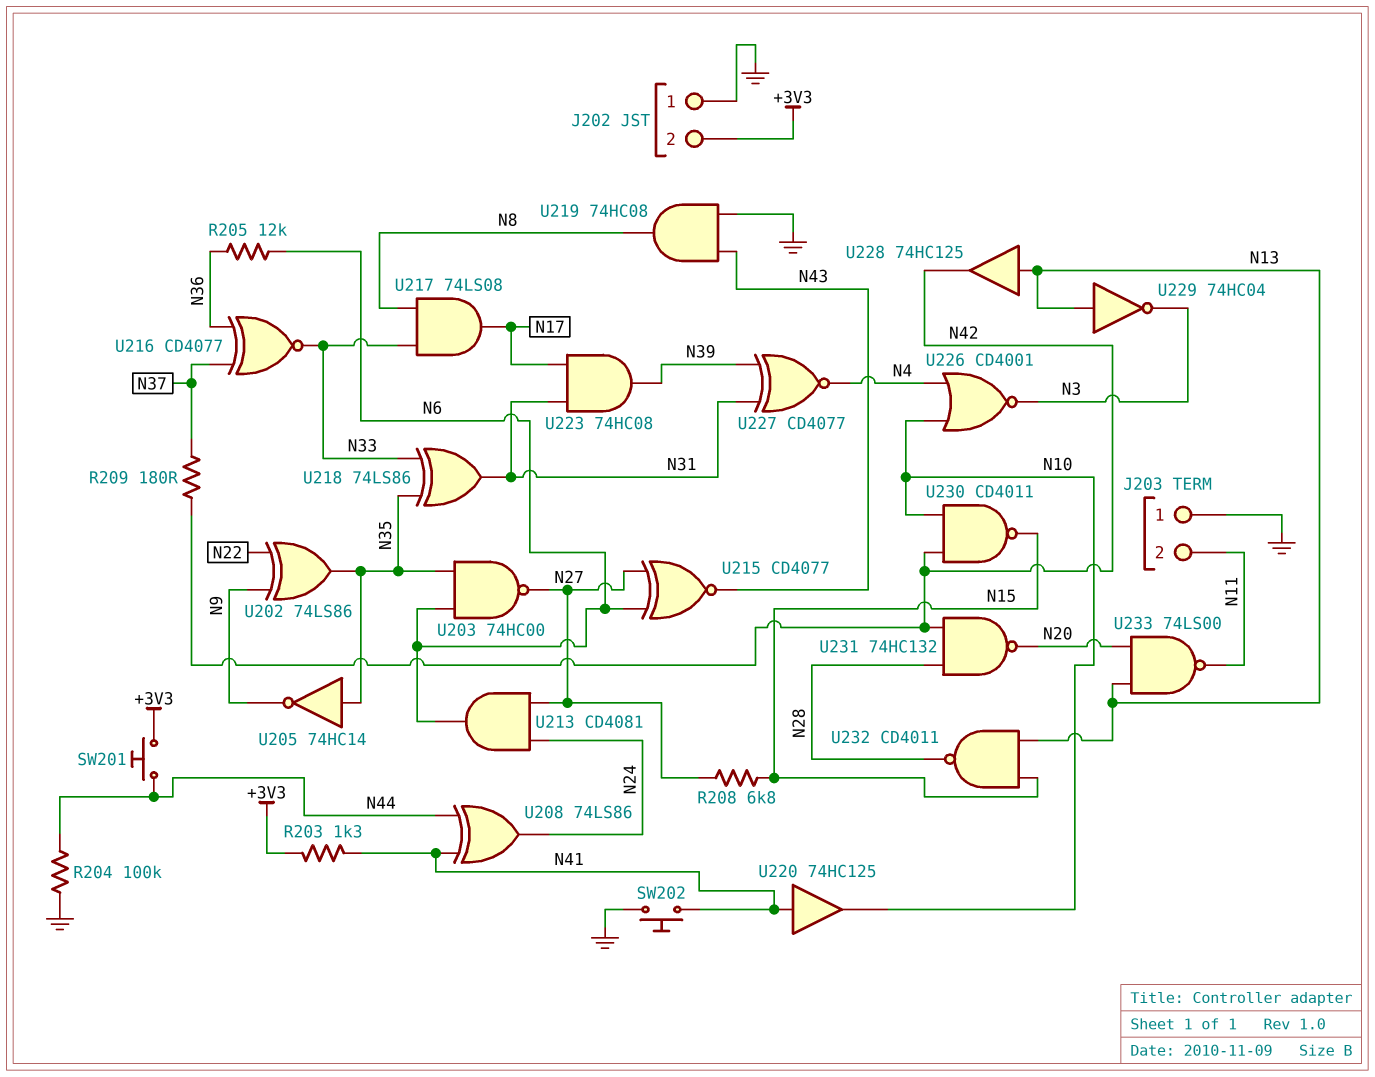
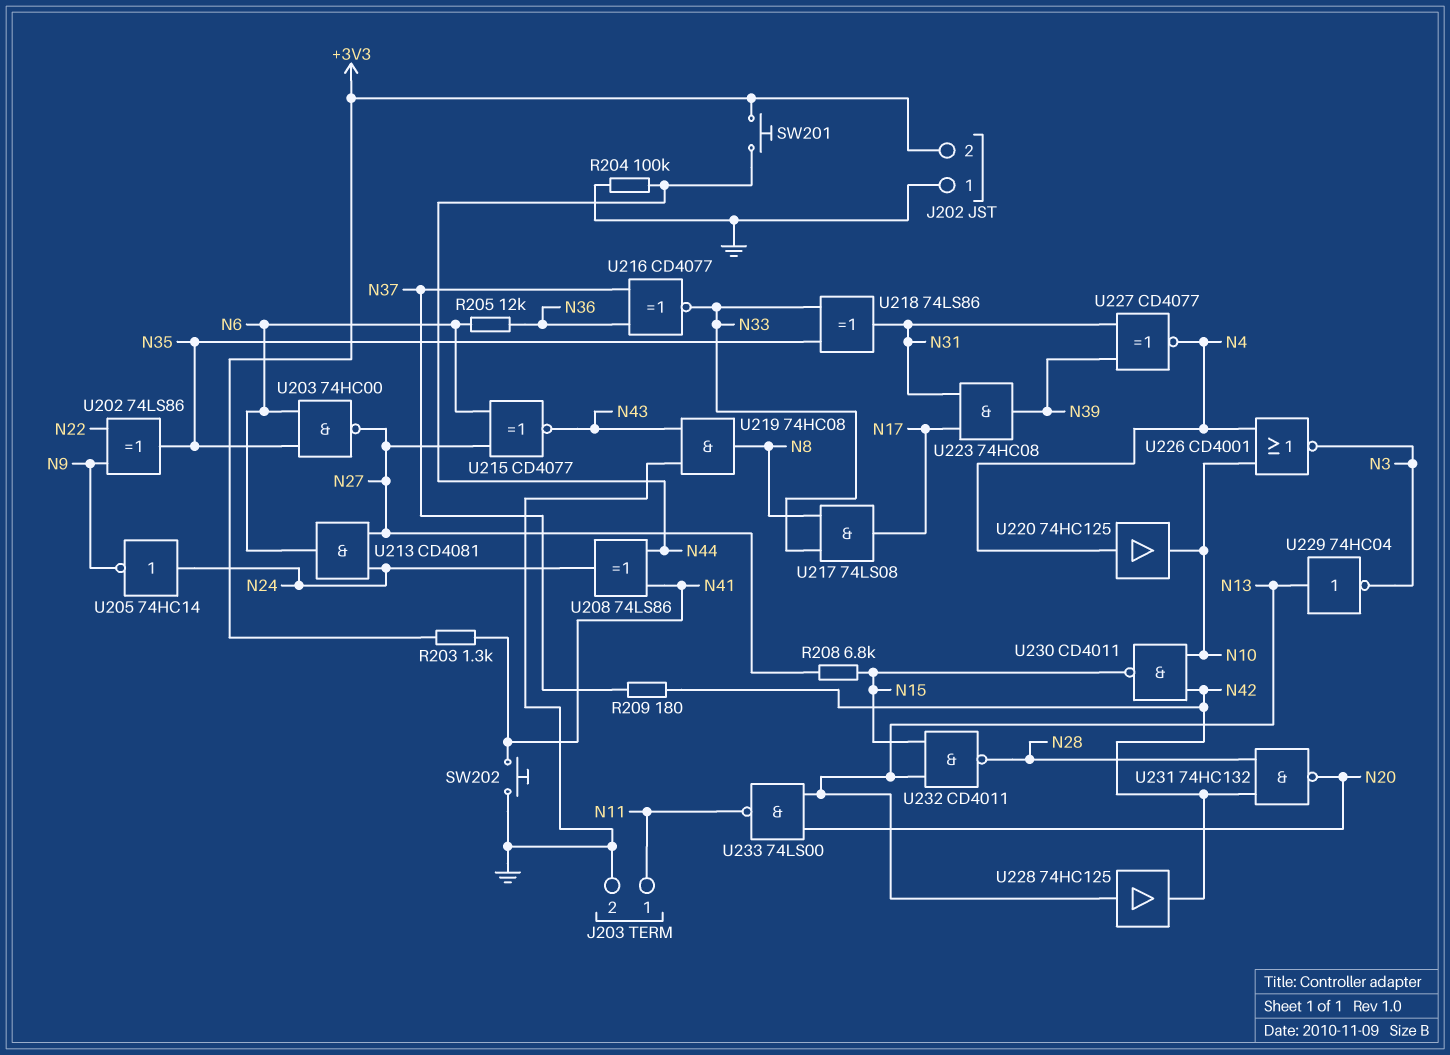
J203 pin 1: GND -> N11
J203 pin 2: N11 -> GND
U205: NOT 74HC14 (in N35, out N9) -> NOT 74HC14 (in N24, out N9)
U220: buffer 74HC125 (in N41, out N10) -> buffer 74HC125 (in N4, out N10)

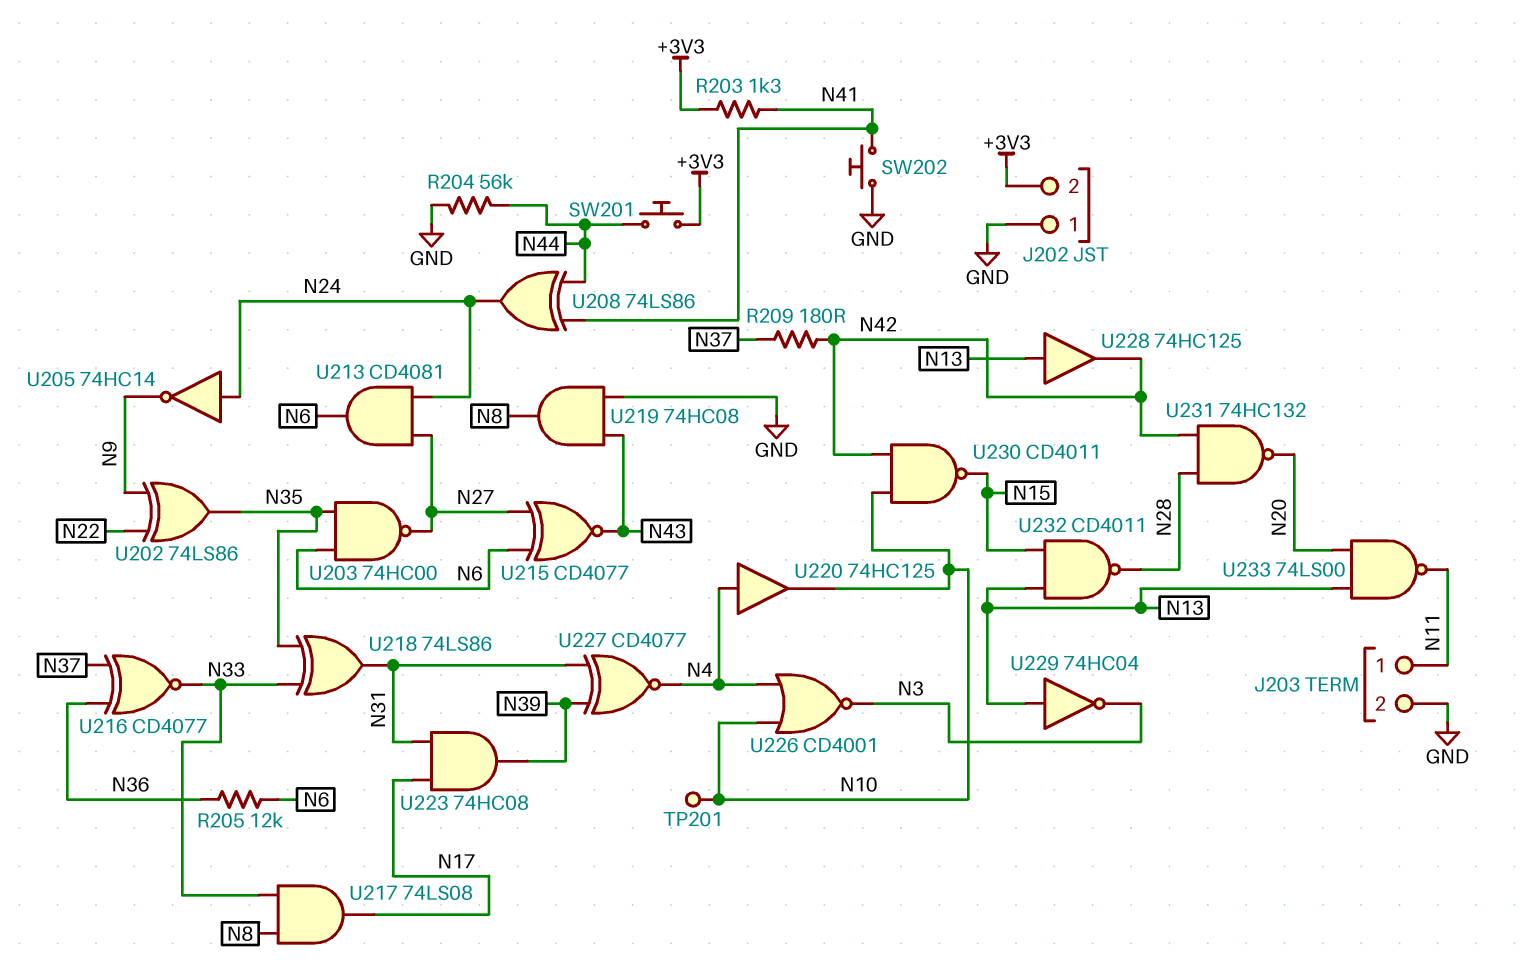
R204: 100k (GND, N44) -> 56k (GND, N44)
R208: 6.8k (N15, N27) -> none
TP201: none -> test point (N10)

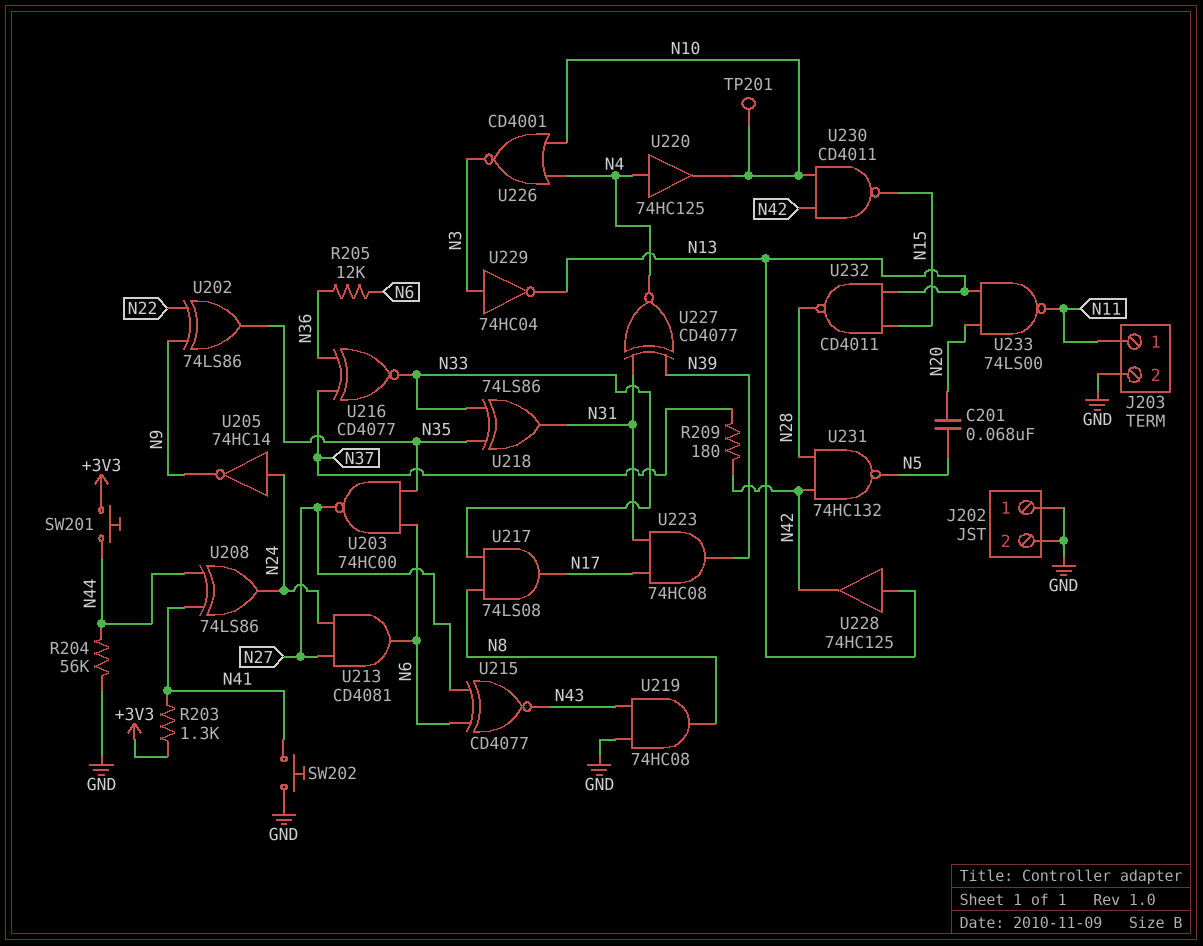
C201: none -> 68nF (N5, N20)
J202 pin 2: +3V3 -> GND
U229: NOT 74HC04 (in N13, out N3) -> NOT 74HC04 (in N3, out N13)
U231: NAND 74HC132 (in N28, in N42, out N20) -> NAND 74HC132 (in N28, in N42, out N5)

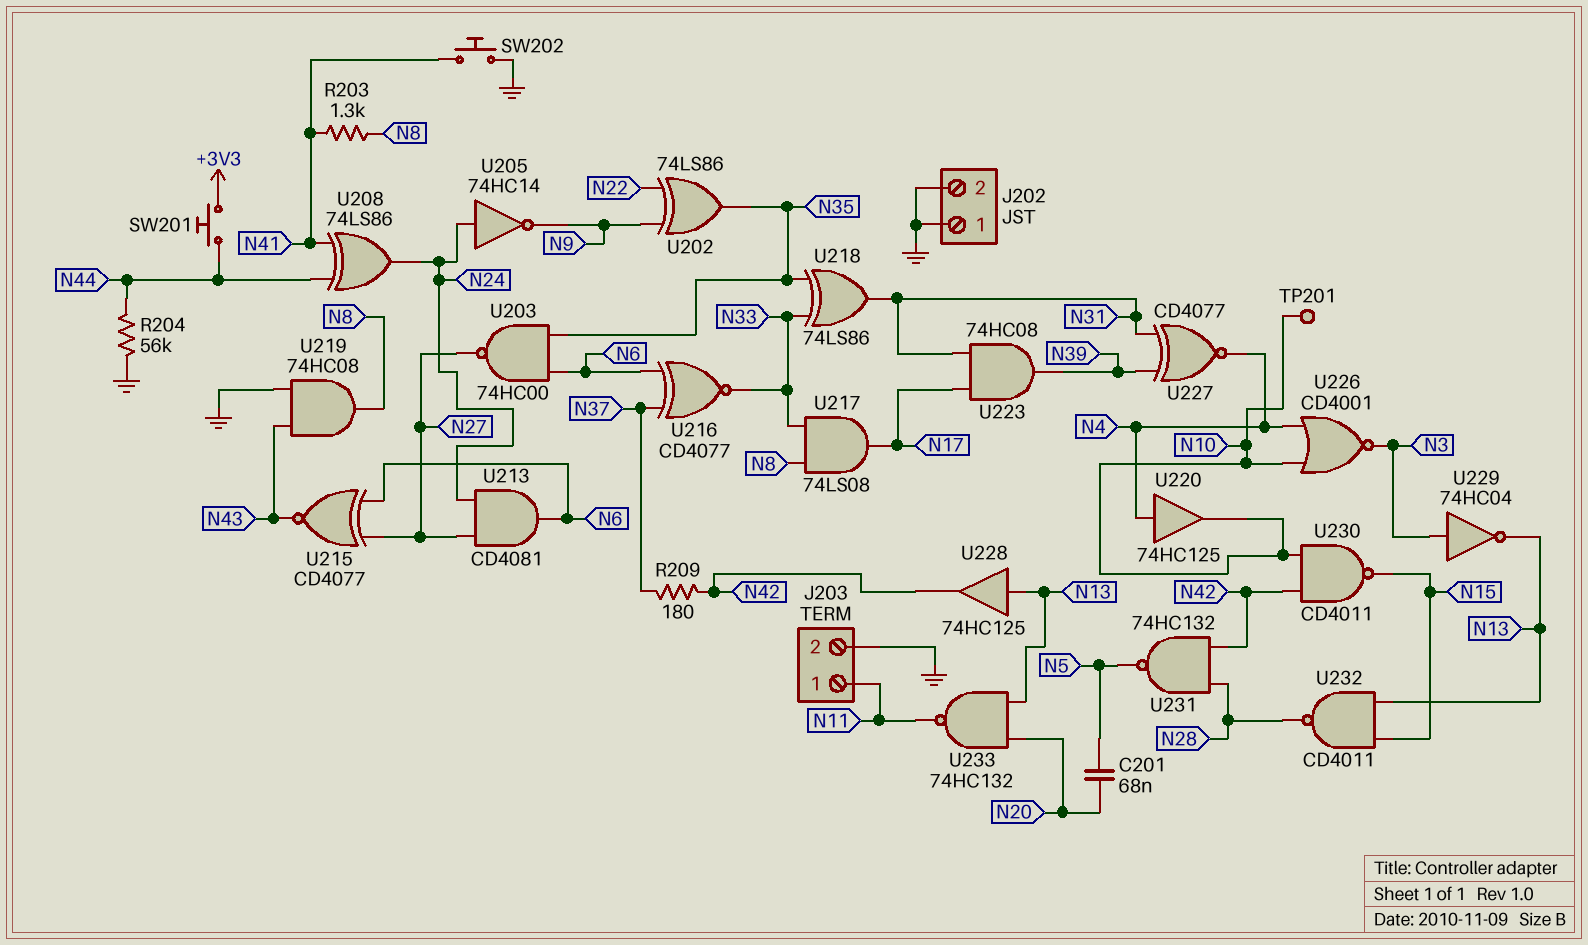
R203: 1.3k (+3V3, N41) -> 1.3k (N8, N41)
R205: 12k (N6, N36) -> none
U216: XNOR CD4077 (in N36, in N37, out N33) -> XNOR CD4077 (in N6, in N37, out N33)
U233: NAND 74LS00 (in N13, in N20, out N11) -> NAND 74HC132 (in N13, in N20, out N11)

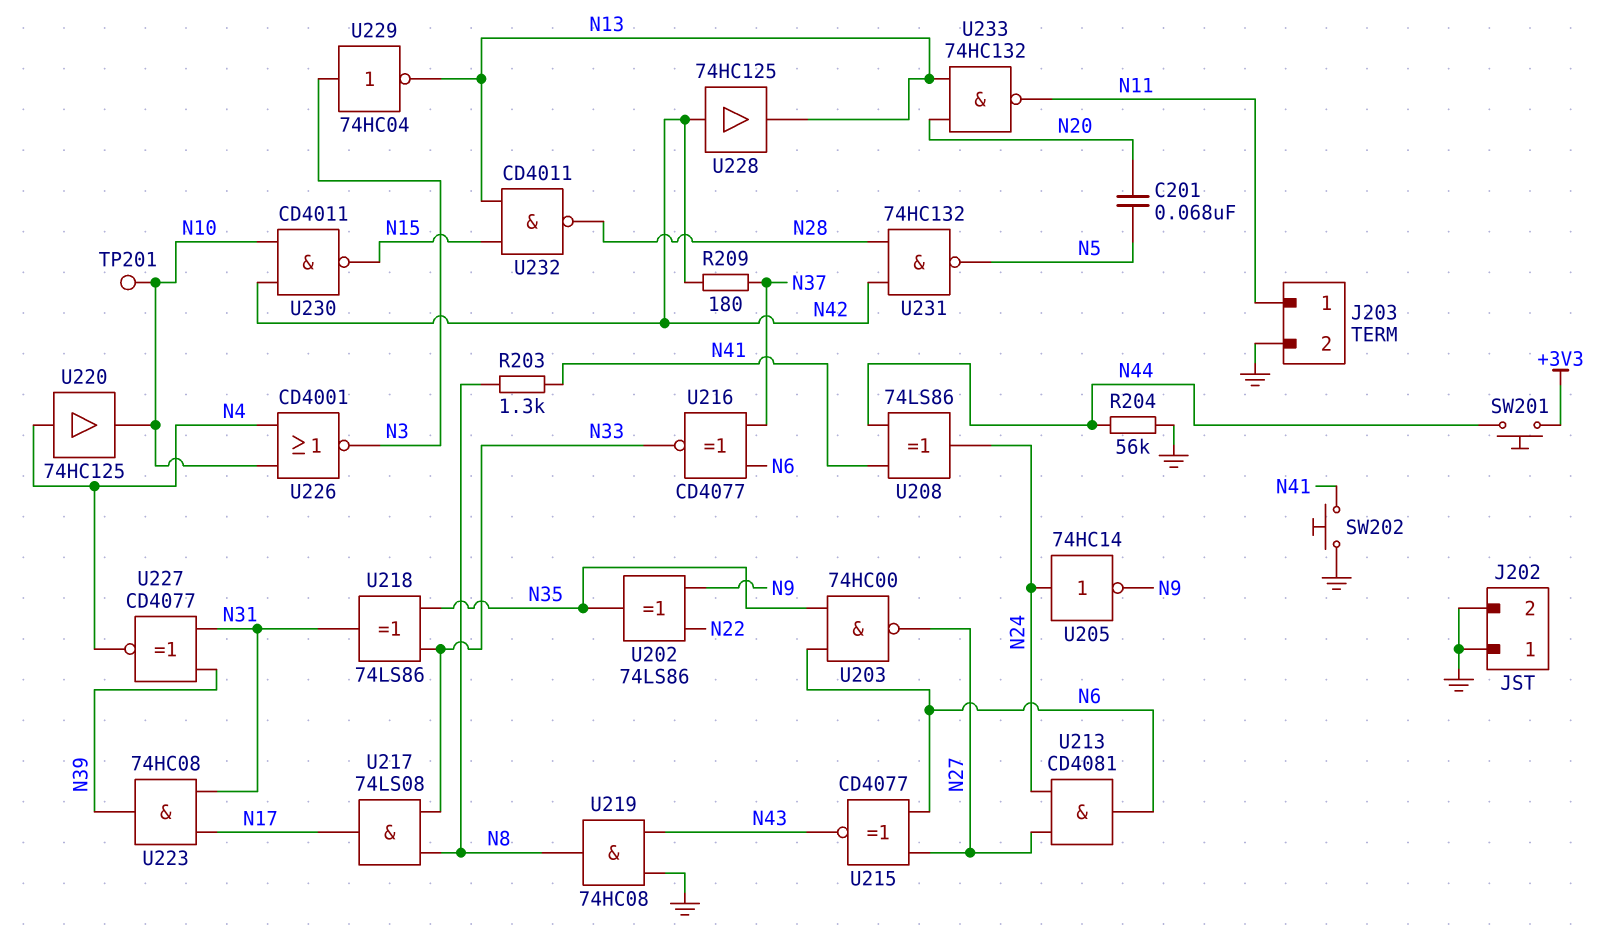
U228: buffer 74HC125 (in N13, out N42) -> buffer 74HC125 (in N42, out N13)

